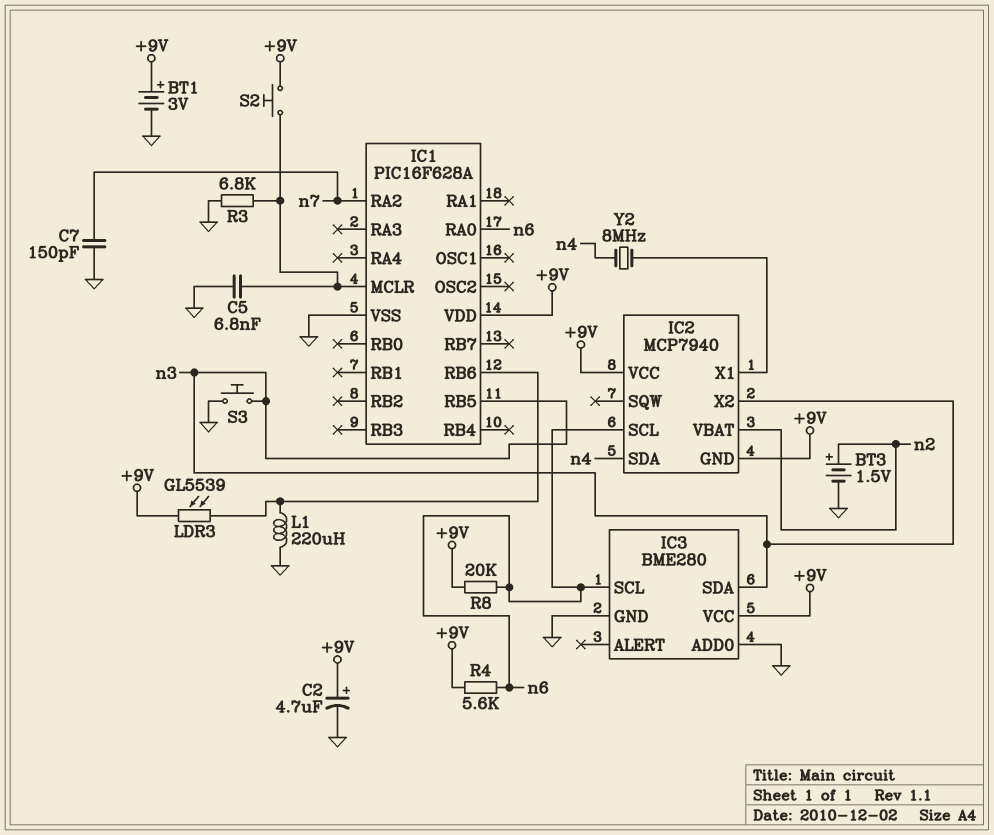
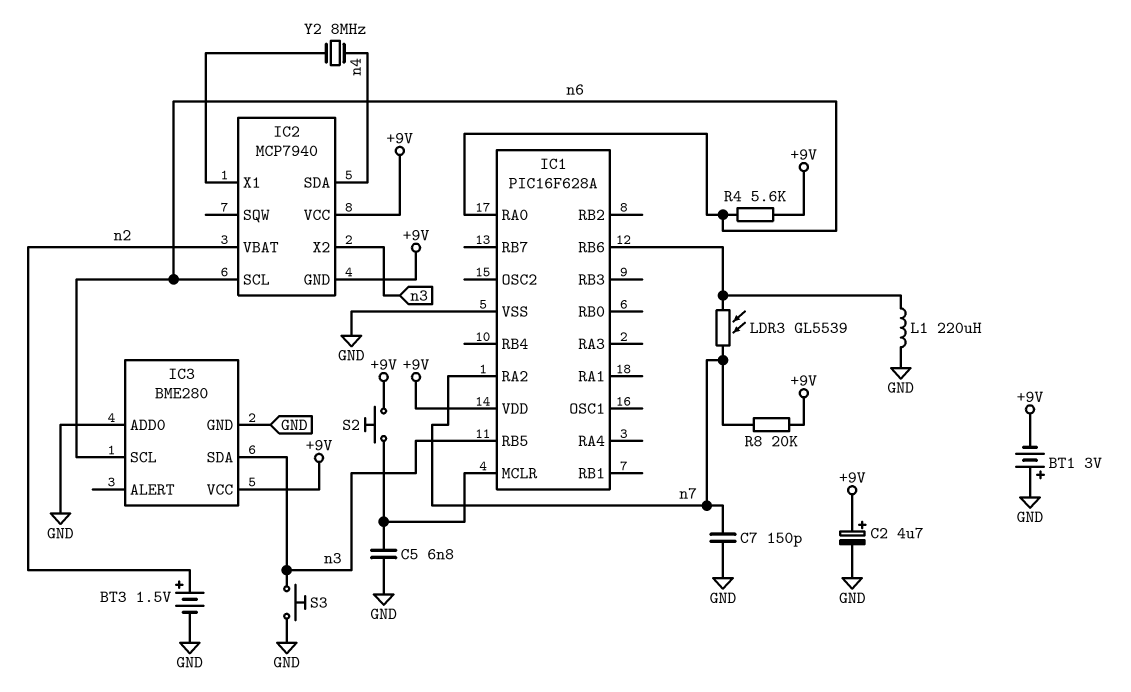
BT1: 3V (plus +9V, minus GND) -> 3V (plus GND, minus +9V)
LDR3: GL5539 (+9V, IC1/RB6) -> GL5539 (IC1/RB6, n7)
R3: 6.8k (GND, IC1/MCLR) -> none
R8: 20k (+9V, n6) -> 20k (+9V, n7)

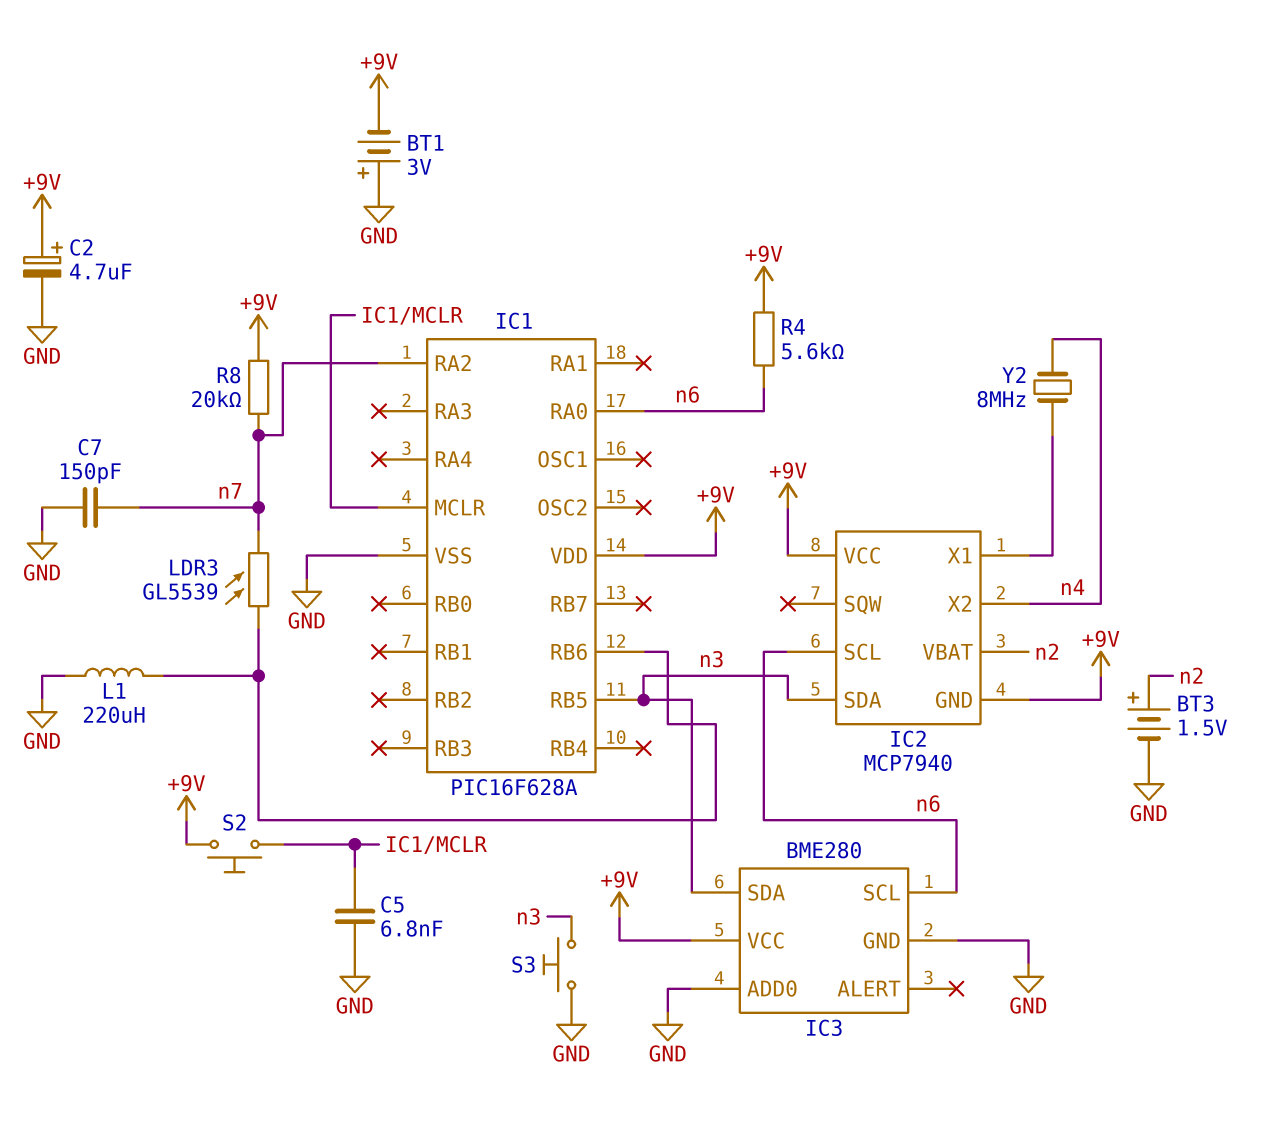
IC2 pin SDA: n4 -> n3
IC2 pin X2: n3 -> n4

